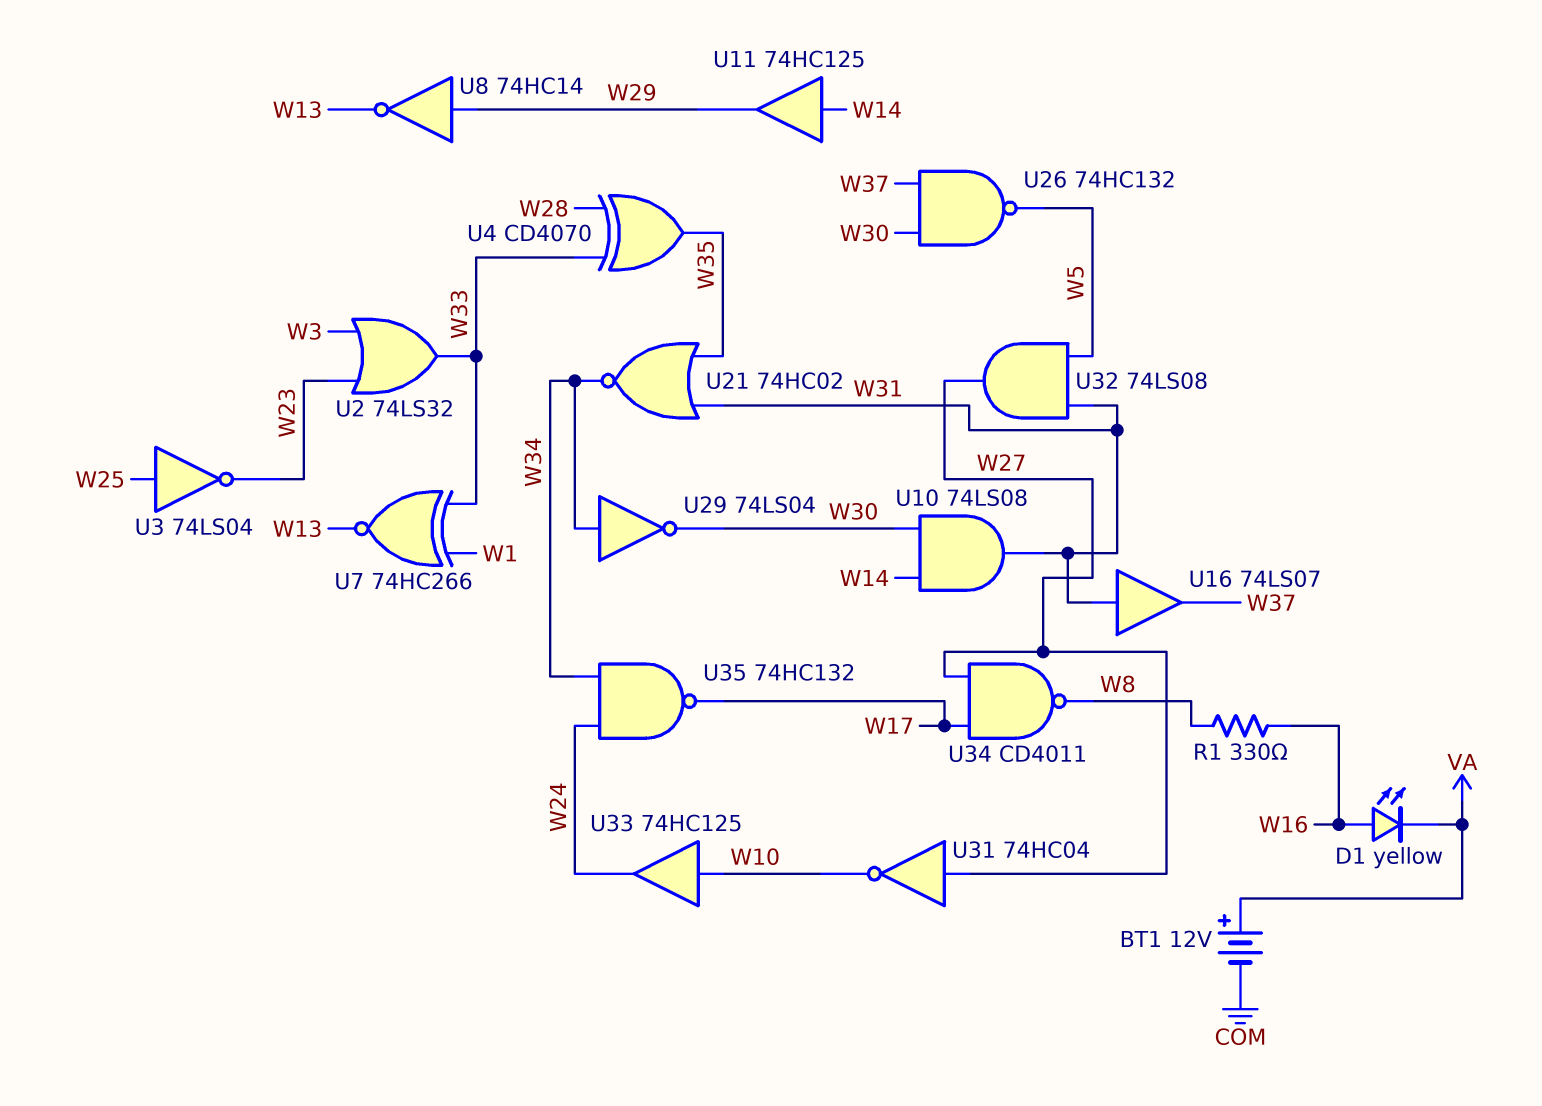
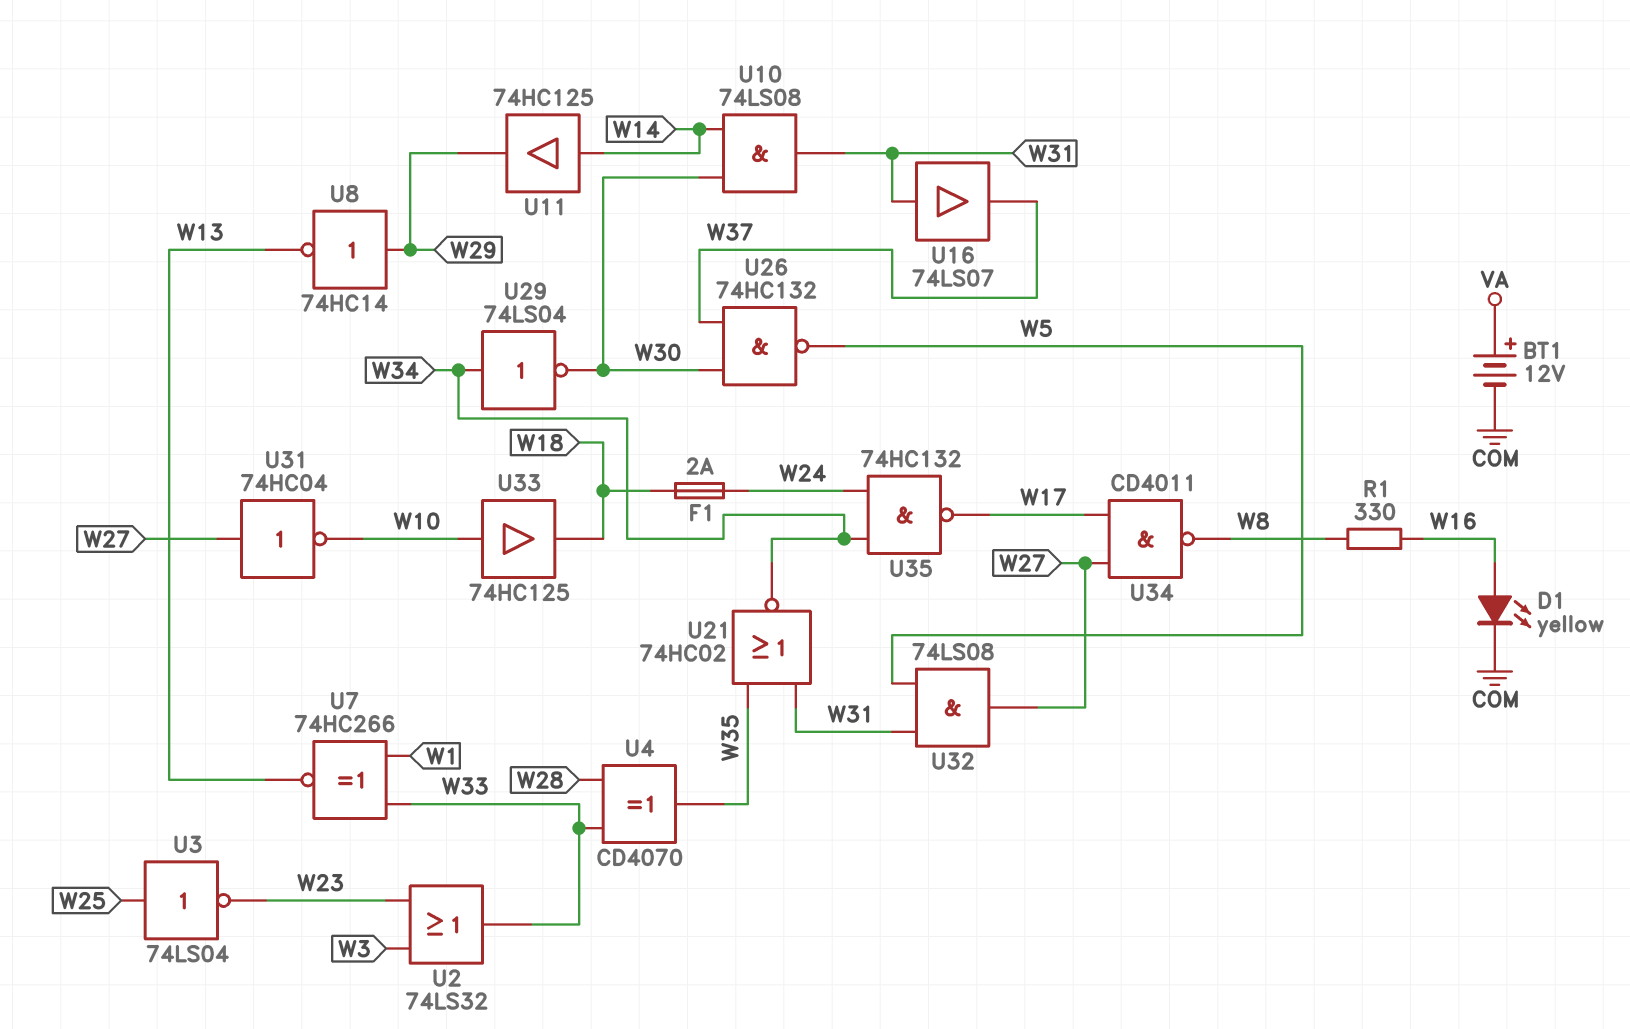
D1: LED yellow (A W16, K VA) -> LED yellow (A W16, K COM)
F1: none -> 2A (W18, W24)
U33: buffer 74HC125 (in W10, out W24) -> buffer 74HC125 (in W10, out W18)

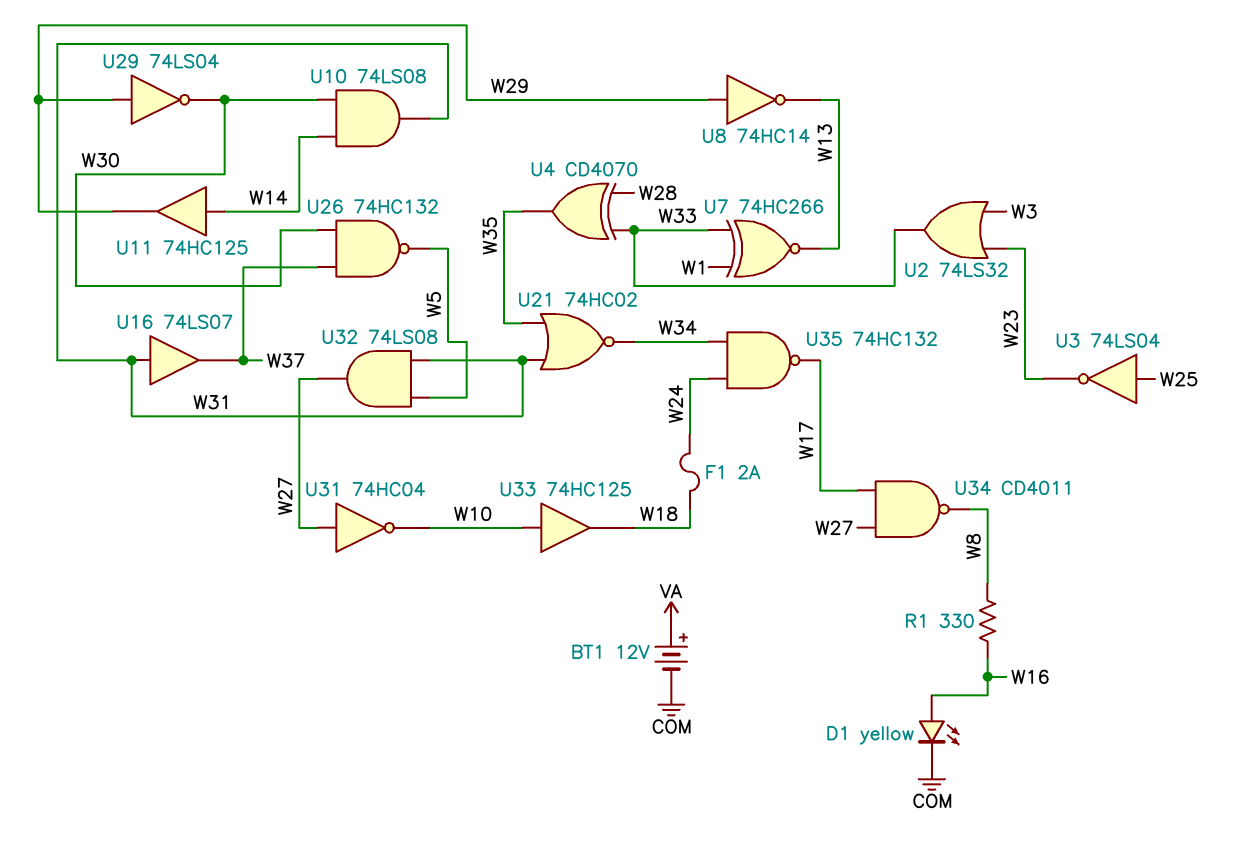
U29: NOT 74LS04 (in W34, out W30) -> NOT 74LS04 (in W29, out W30)

